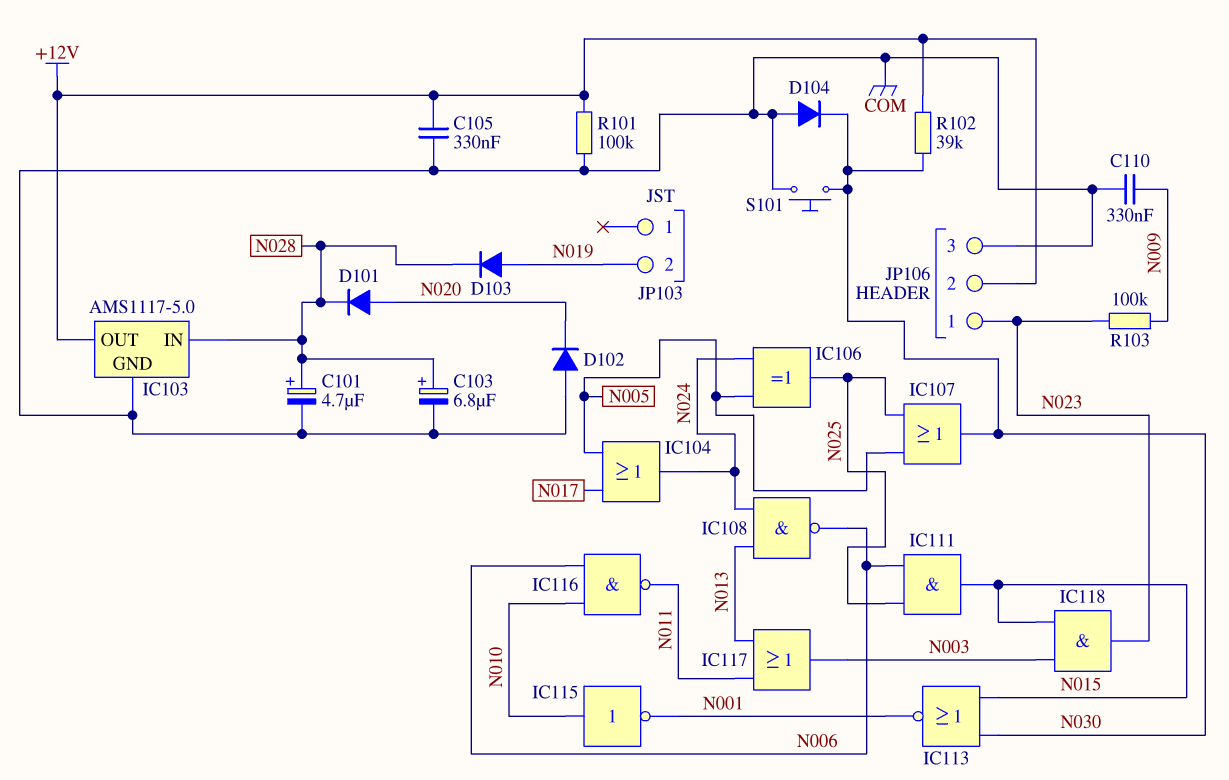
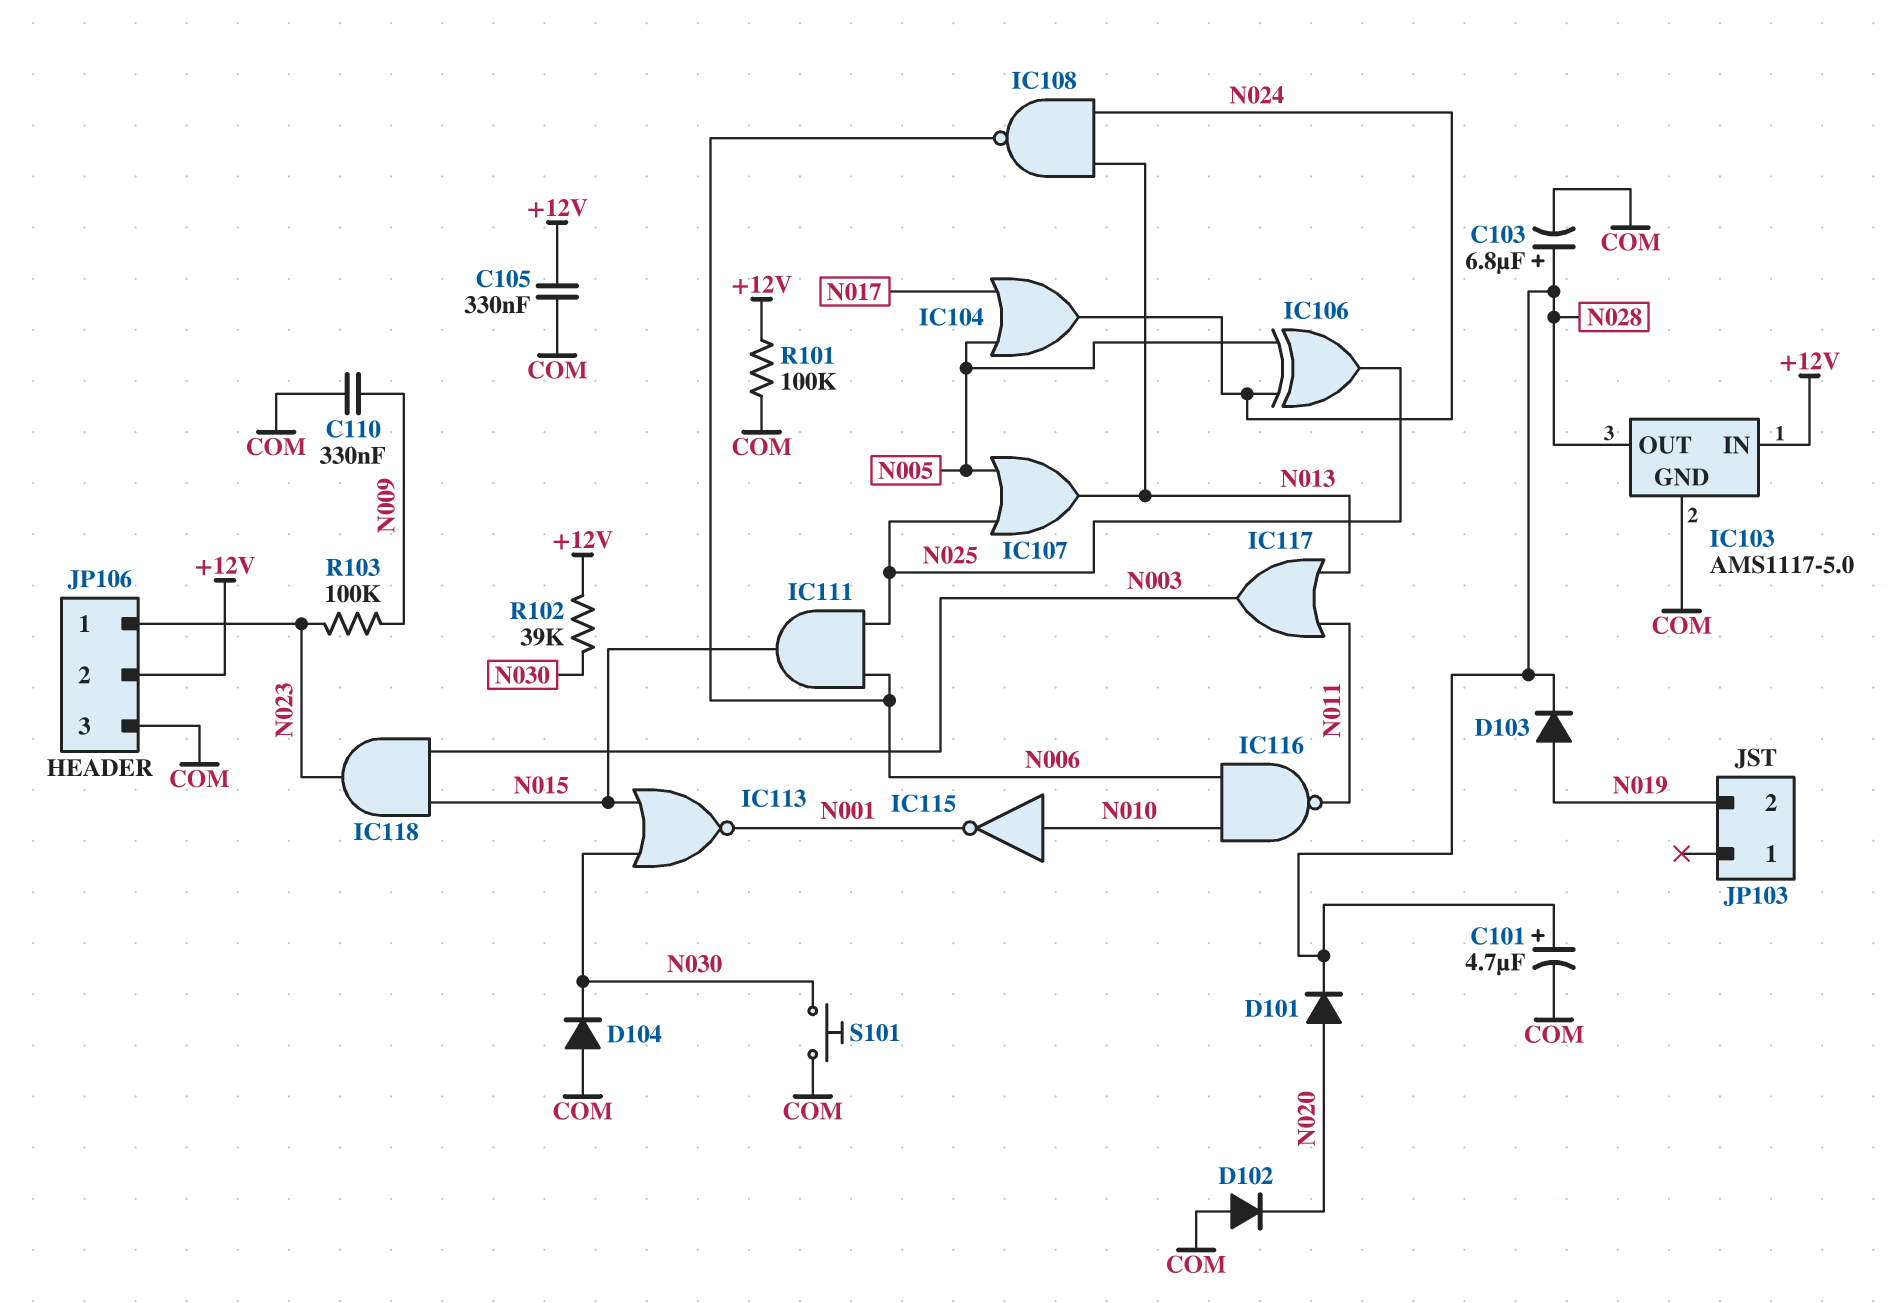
IC103 pin IN: N028 -> +12V
IC103 pin OUT: +12V -> N028
IC107: OR (in N005, in N025, out N030) -> OR (in N005, in N025, out N013)

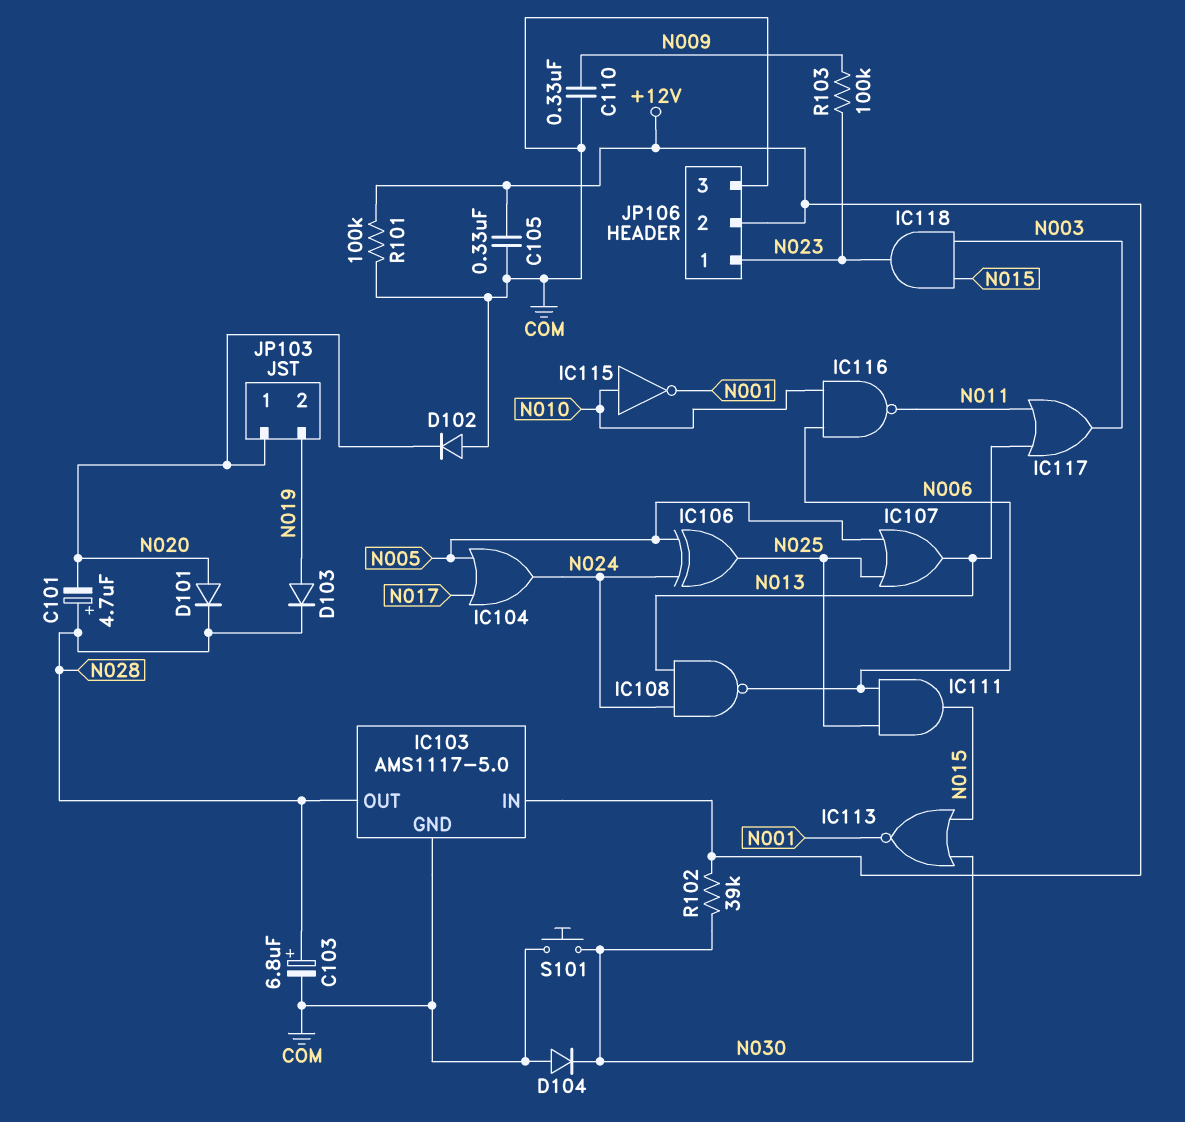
C101: 4.7uF (plus N028, minus COM) -> 4.7uF (plus N028, minus N020)
JP103 pin 1: none -> N020

